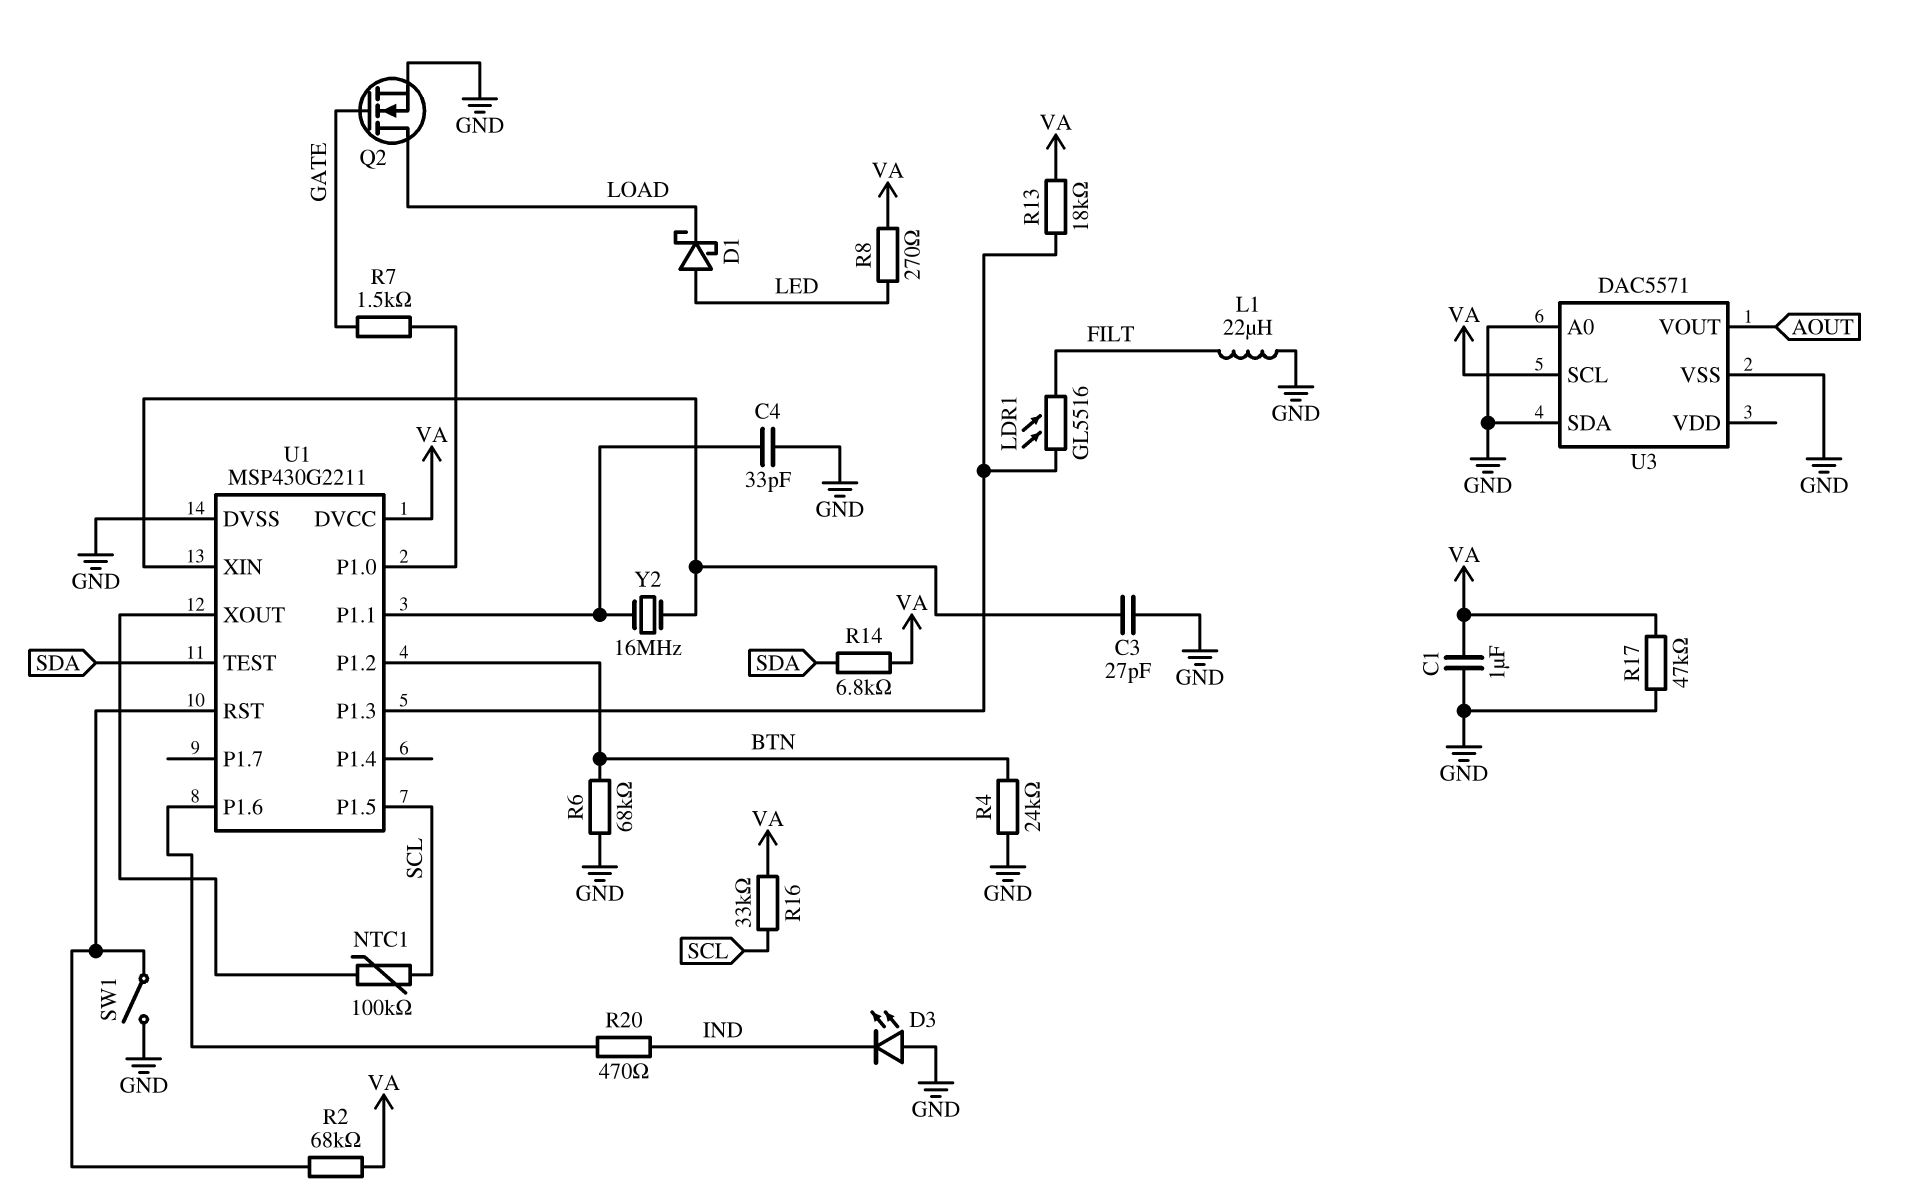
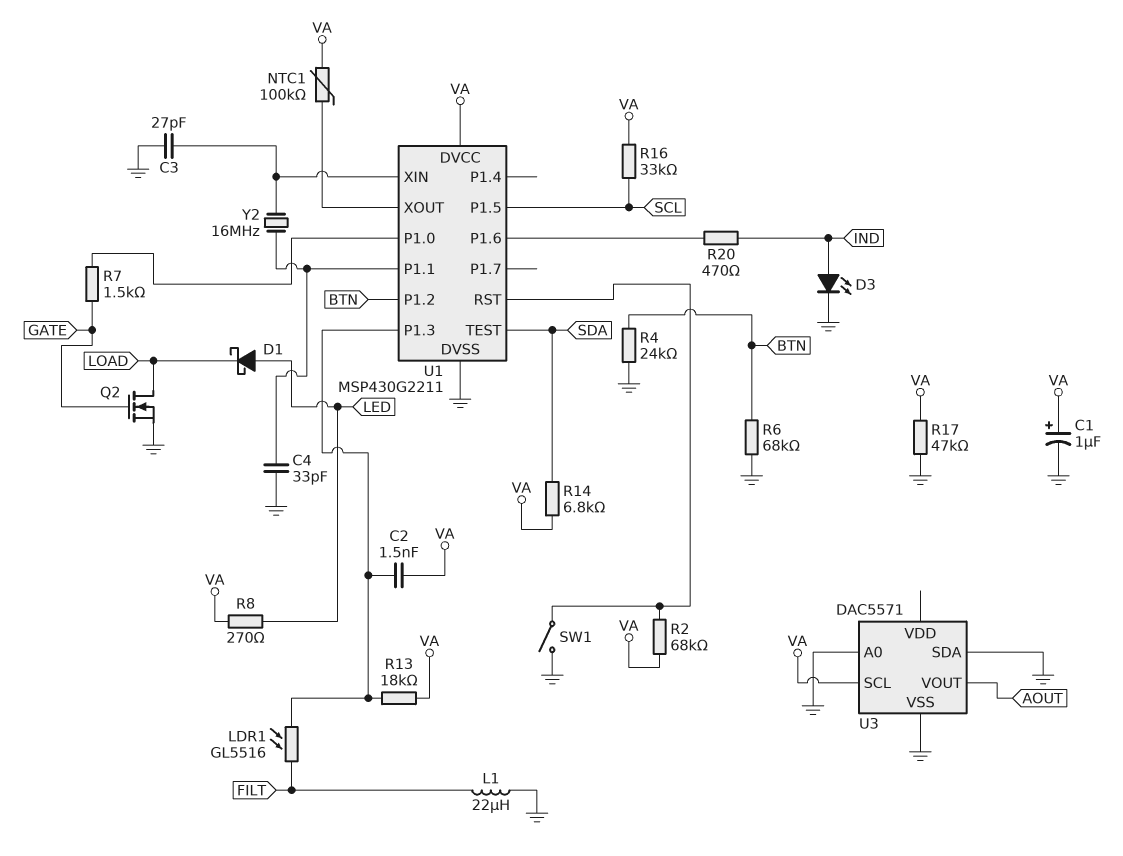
C1: 1uF (GND, VA) -> 1uF (plus VA, minus GND)
C2: none -> 1.5nF (U1/P1.3, VA)
D3: LED (A GND, K IND) -> LED (A IND, K GND)
NTC1: 100k (SCL, U1/XOUT) -> 100k (U1/XOUT, VA)

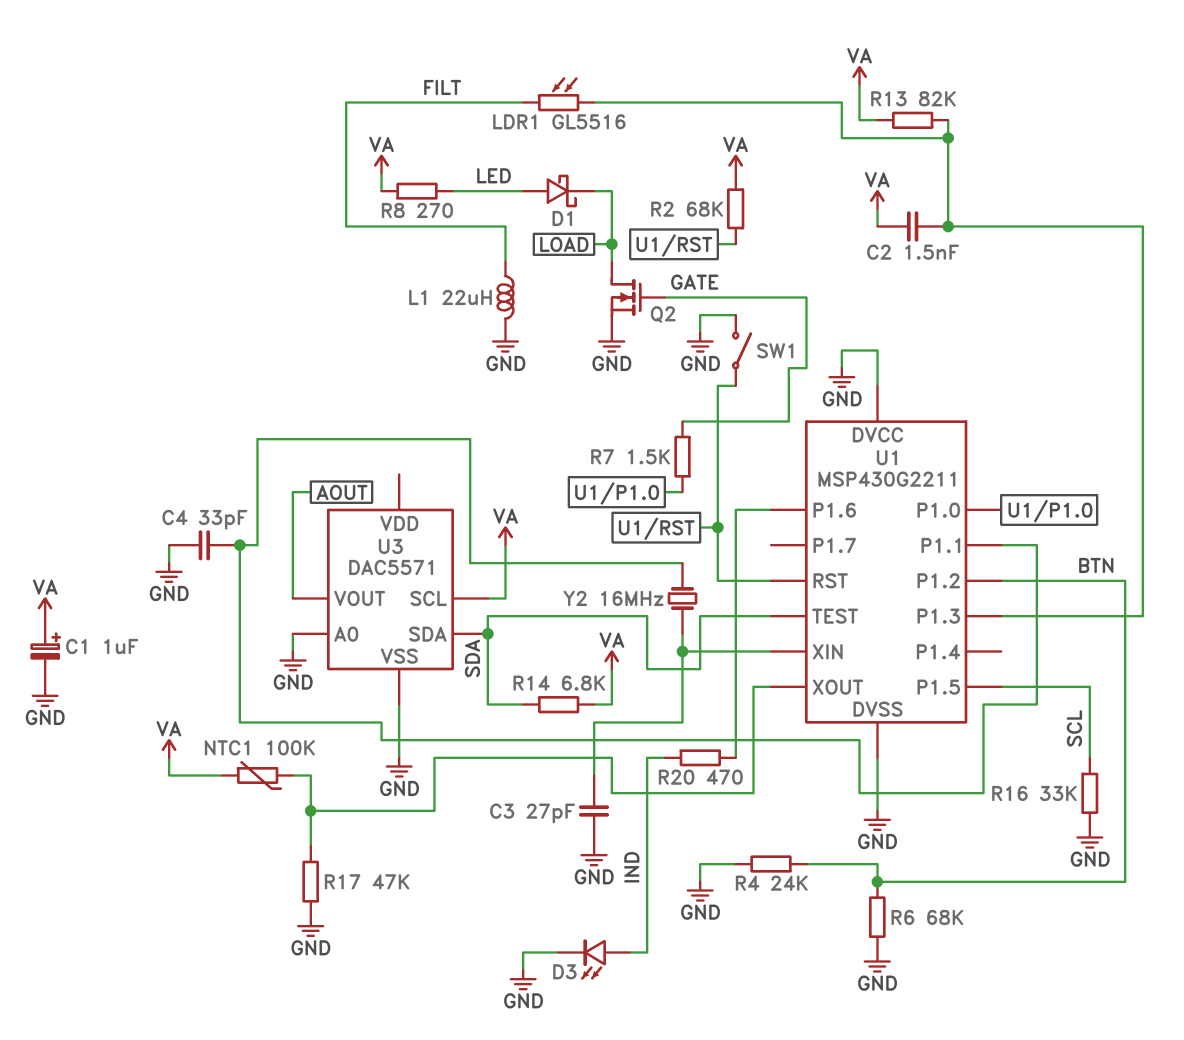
R13: 18k (U1/P1.3, VA) -> 82k (U1/P1.3, VA)
R16: 33k (SCL, VA) -> 33k (GND, SCL)
R17: 47k (GND, VA) -> 47k (GND, U1/XOUT)
U1 pin DVCC: VA -> GND
U3 pin SDA: GND -> SDA

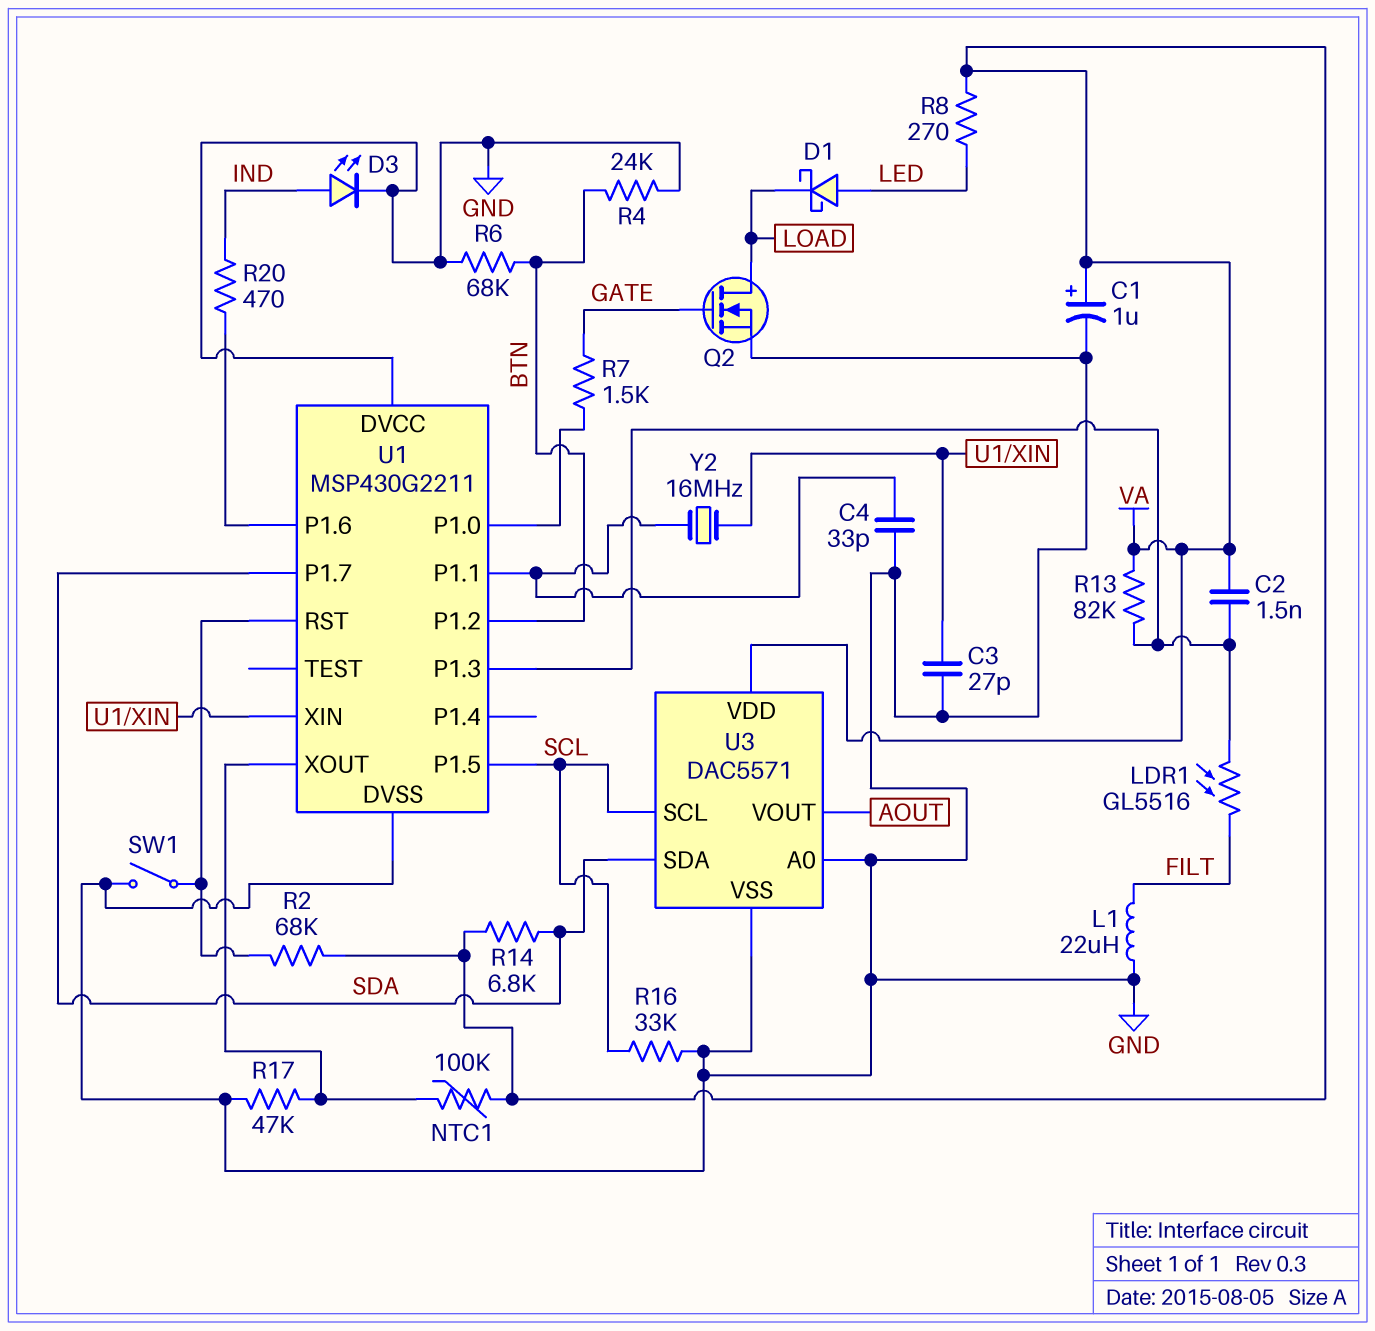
U1 pin P1.7: none -> SDA
U1 pin TEST: SDA -> none
U3 pin SCL: VA -> SCL
U3 pin VDD: none -> VA

